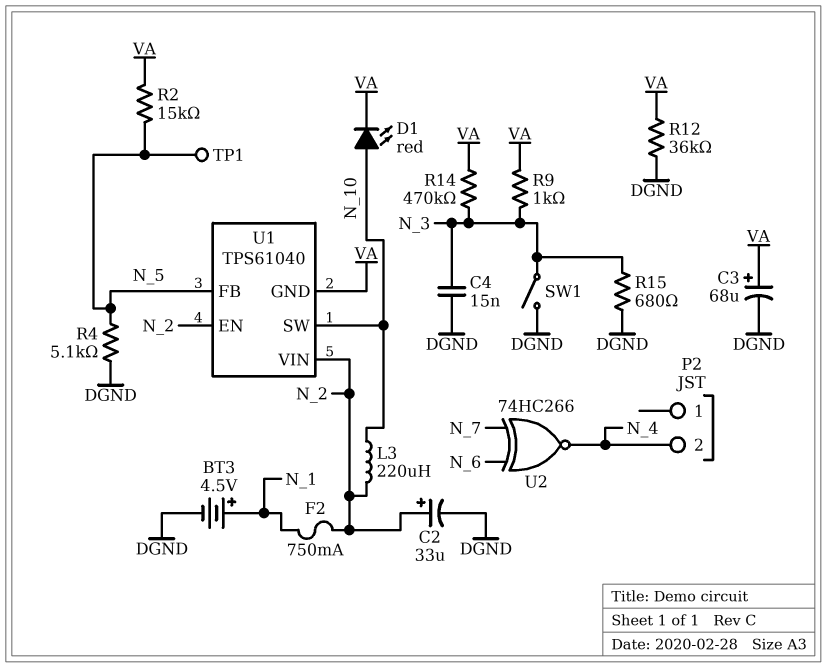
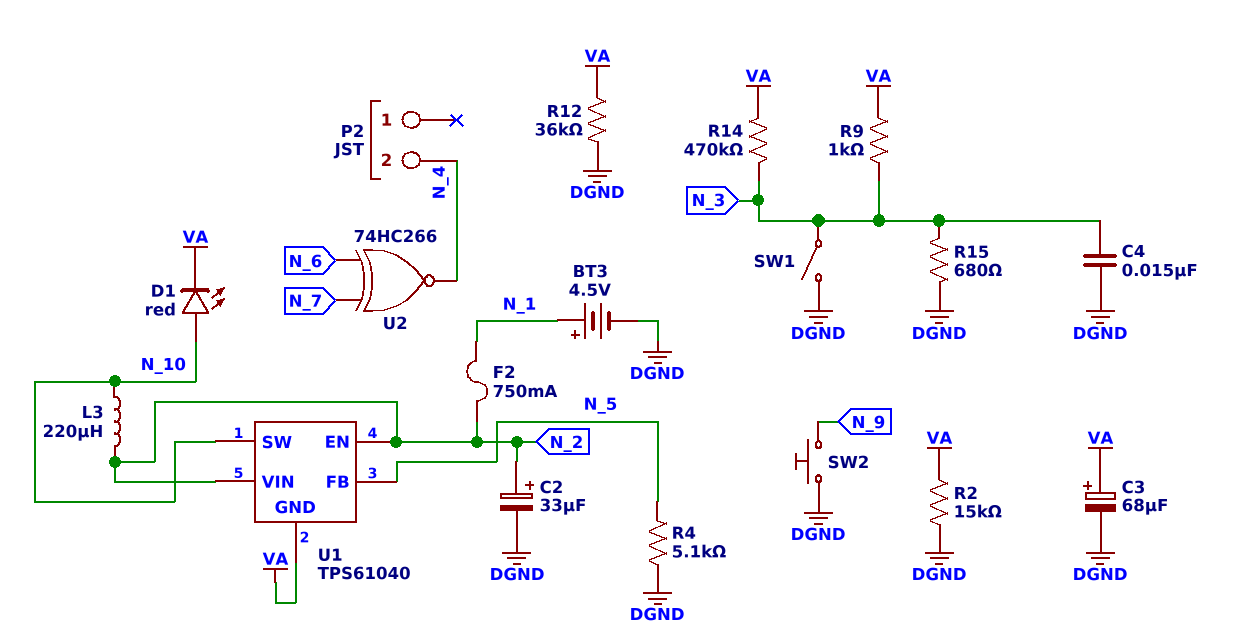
R2: 15k (N_5, VA) -> 15k (DGND, VA)
SW2: none -> button (DGND, N_9)
TP1: test point (N_5) -> none

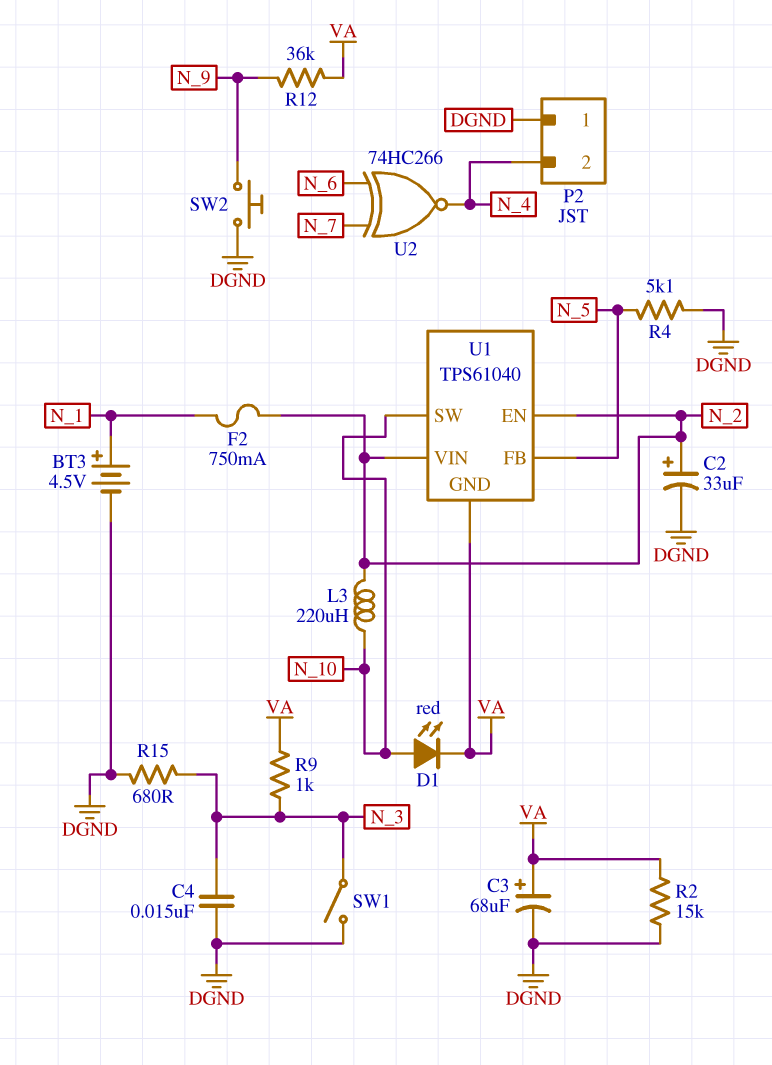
P2 pin 1: none -> DGND
R12: 36k (DGND, VA) -> 36k (N_9, VA)
R14: 470k (N_3, VA) -> none

